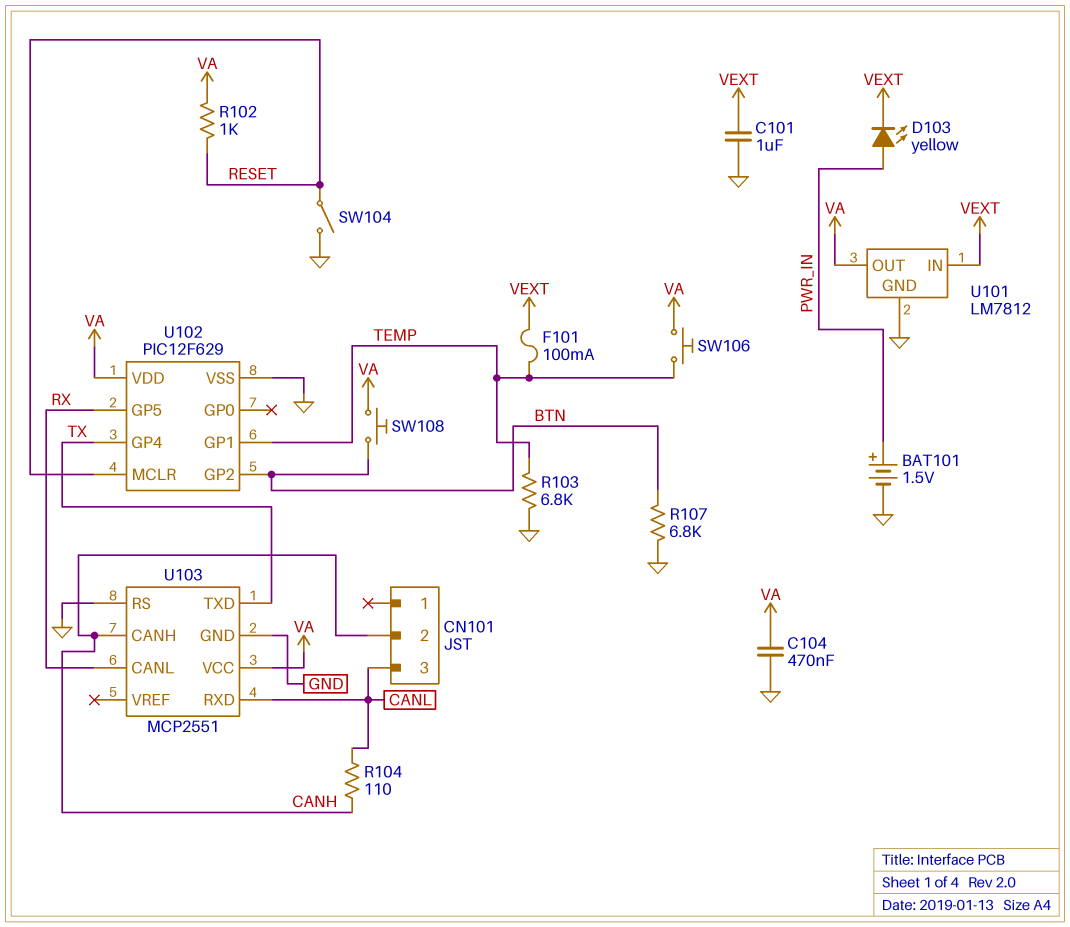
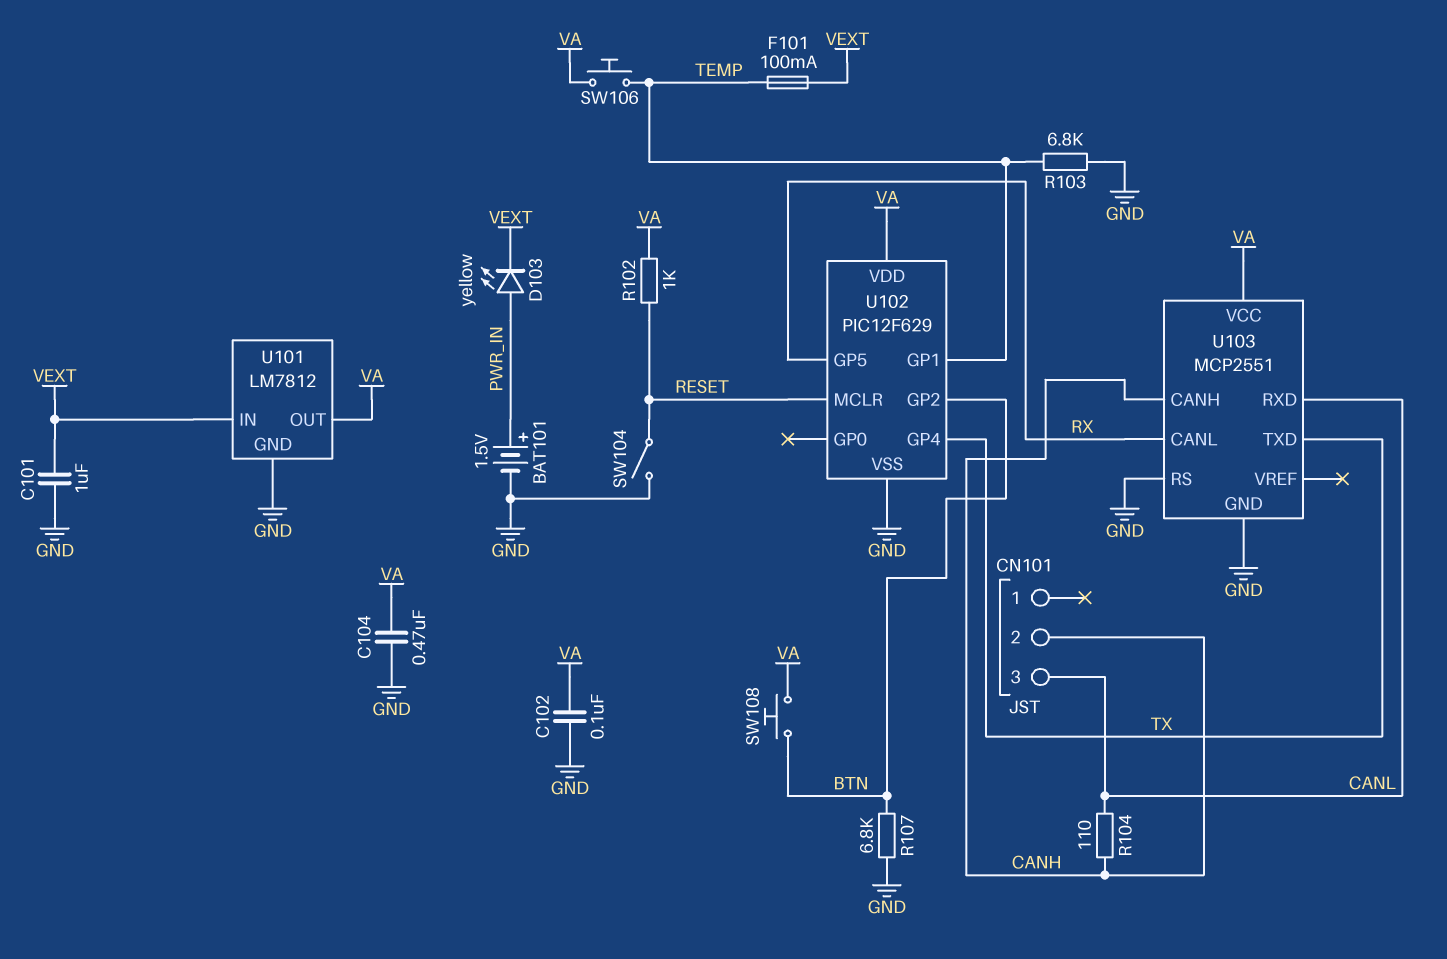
C102: none -> 100nF (GND, VA)

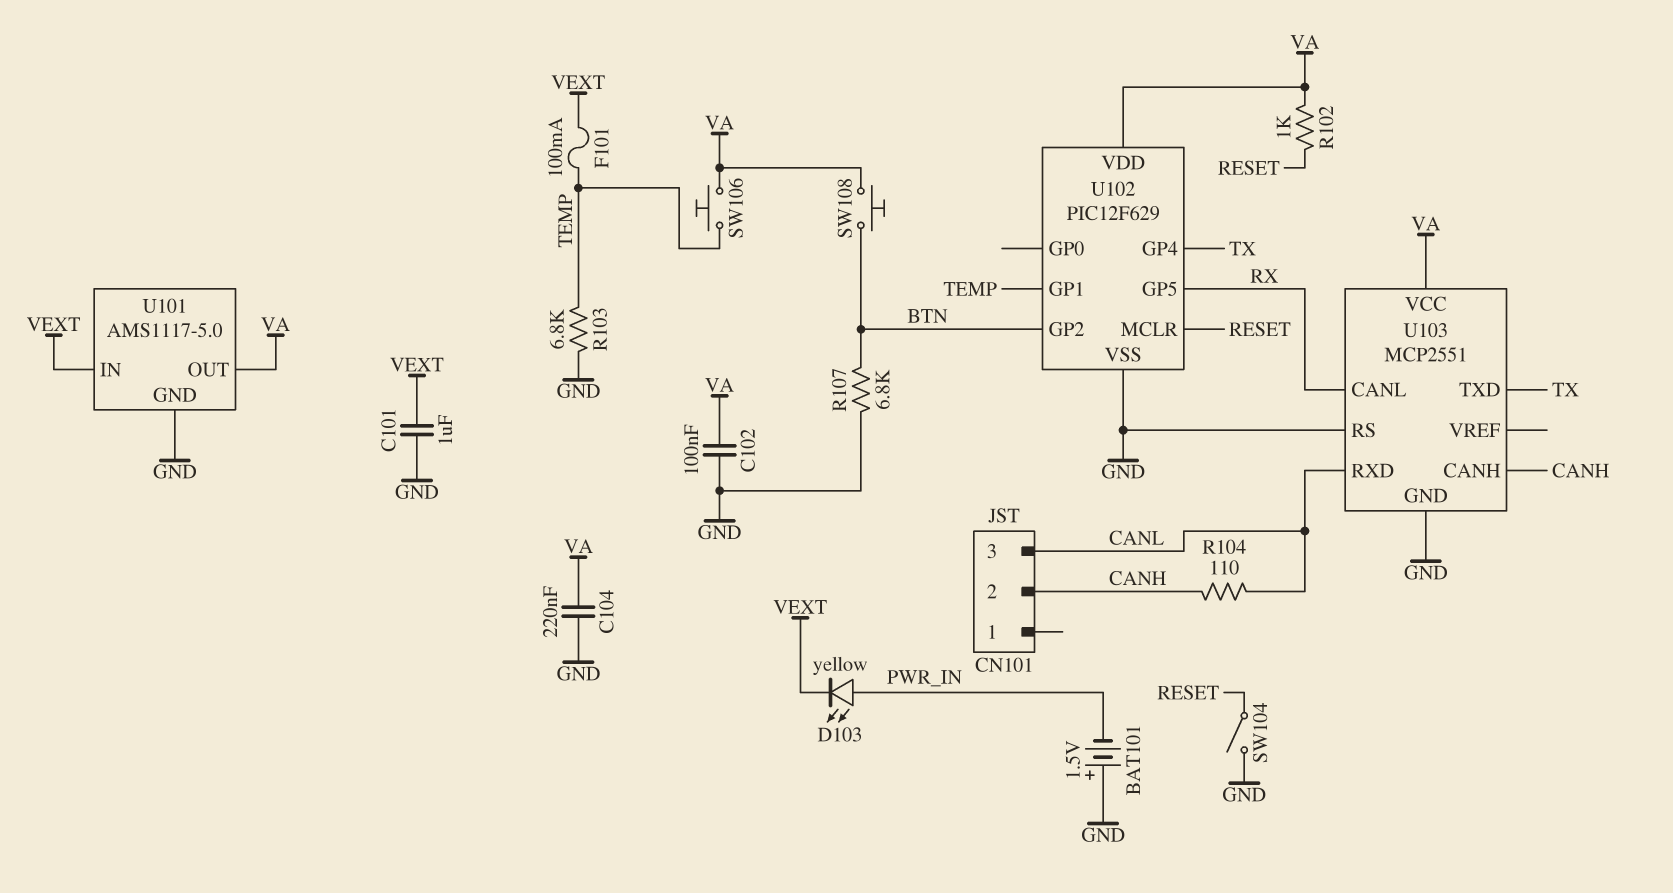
BAT101: 1.5V (plus PWR_IN, minus GND) -> 1.5V (plus GND, minus PWR_IN)
C104: 470nF (GND, VA) -> 220nF (GND, VA)
U101: LM7812 -> AMS1117-5.0

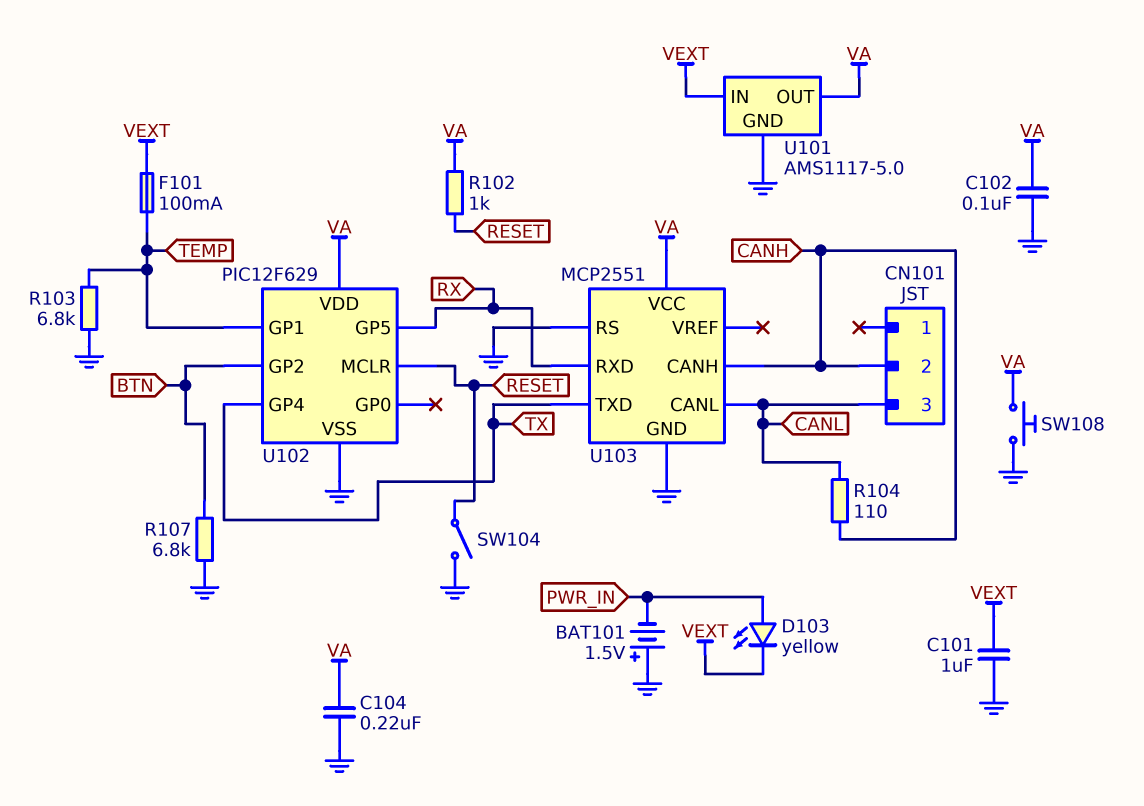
SW106: button (TEMP, VA) -> none
SW108: button (BTN, VA) -> button (GND, VA)
U103 pin CANL: RX -> CANL
U103 pin RXD: CANL -> RX

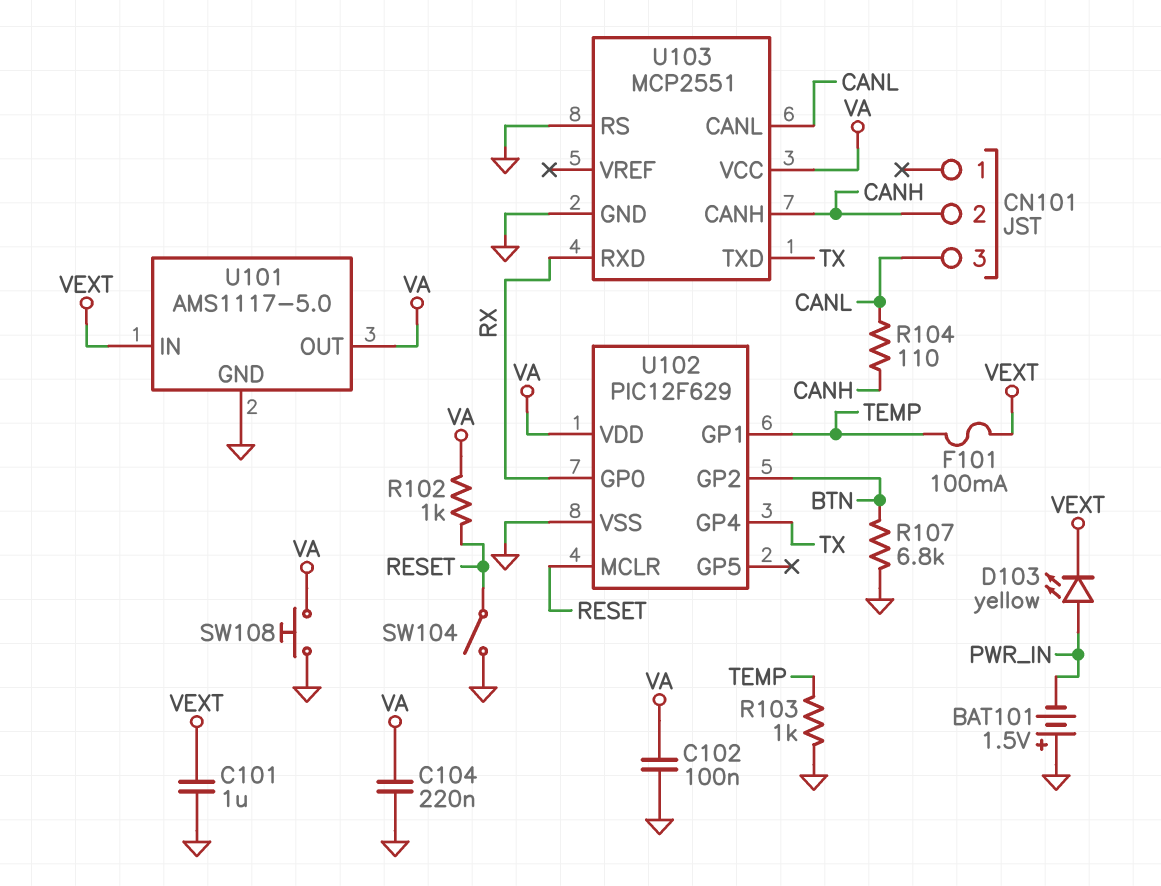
R103: 6.8k (GND, TEMP) -> 1k (GND, TEMP)
U102 pin GP0: none -> RX
U102 pin GP5: RX -> none

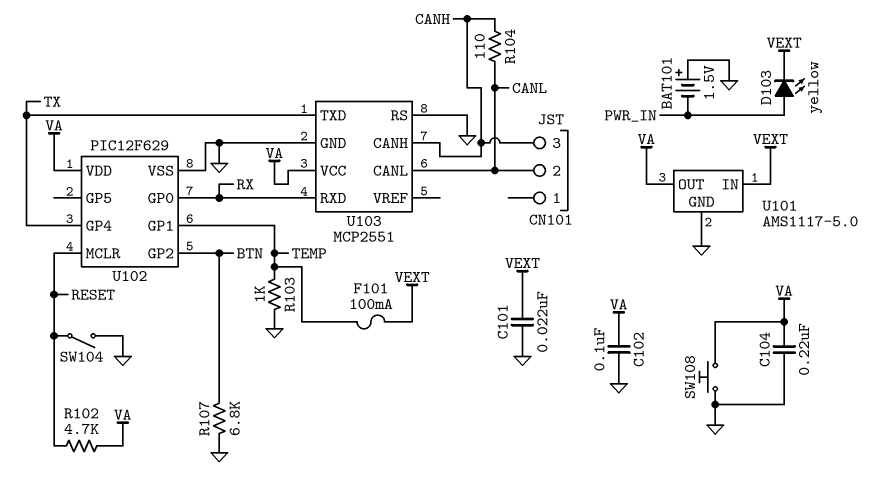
C101: 1uF (GND, VEXT) -> 22nF (GND, VEXT)
CN101 pin 2: CANH -> CANL
CN101 pin 3: CANL -> CANH
R102: 1k (RESET, VA) -> 4.7k (RESET, VA)

